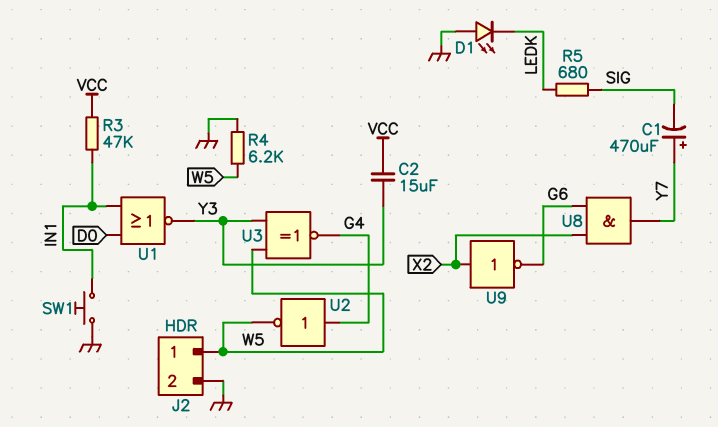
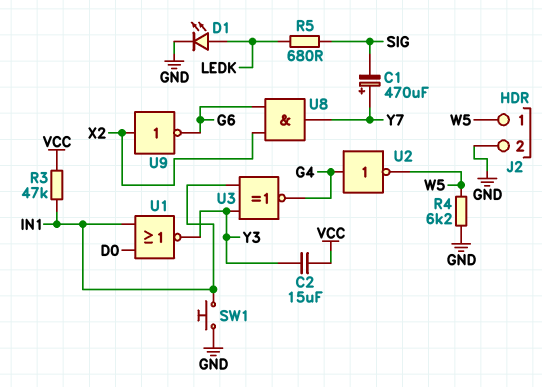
D1: LED (A GND, K LEDK) -> LED (A LEDK, K GND)
U3: XNOR (in W5, in Y3, out G4) -> XNOR (in IN1, in Y3, out G4)

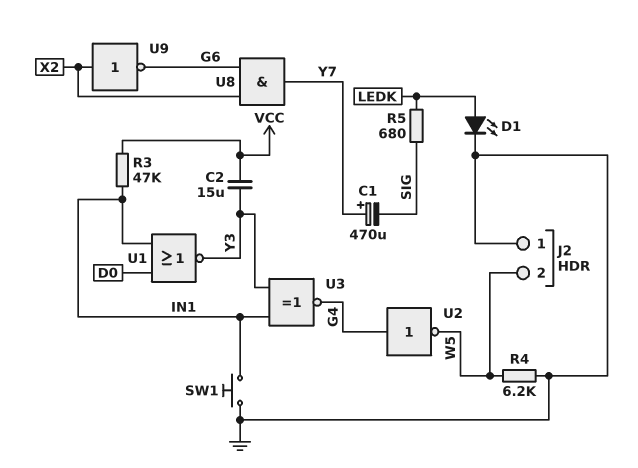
J2 pin 1: W5 -> GND
J2 pin 2: GND -> W5

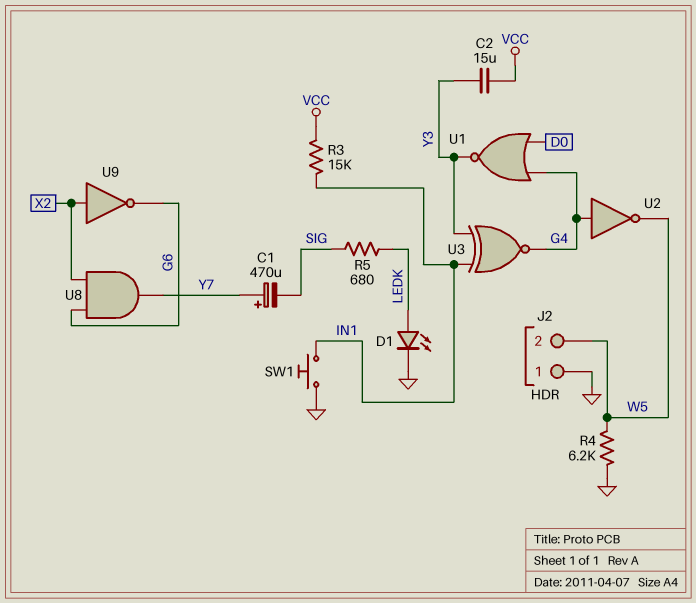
R3: 47k (IN1, VCC) -> 15k (IN1, VCC)
U1: NOR (in D0, in IN1, out Y3) -> NOR (in D0, in G4, out Y3)

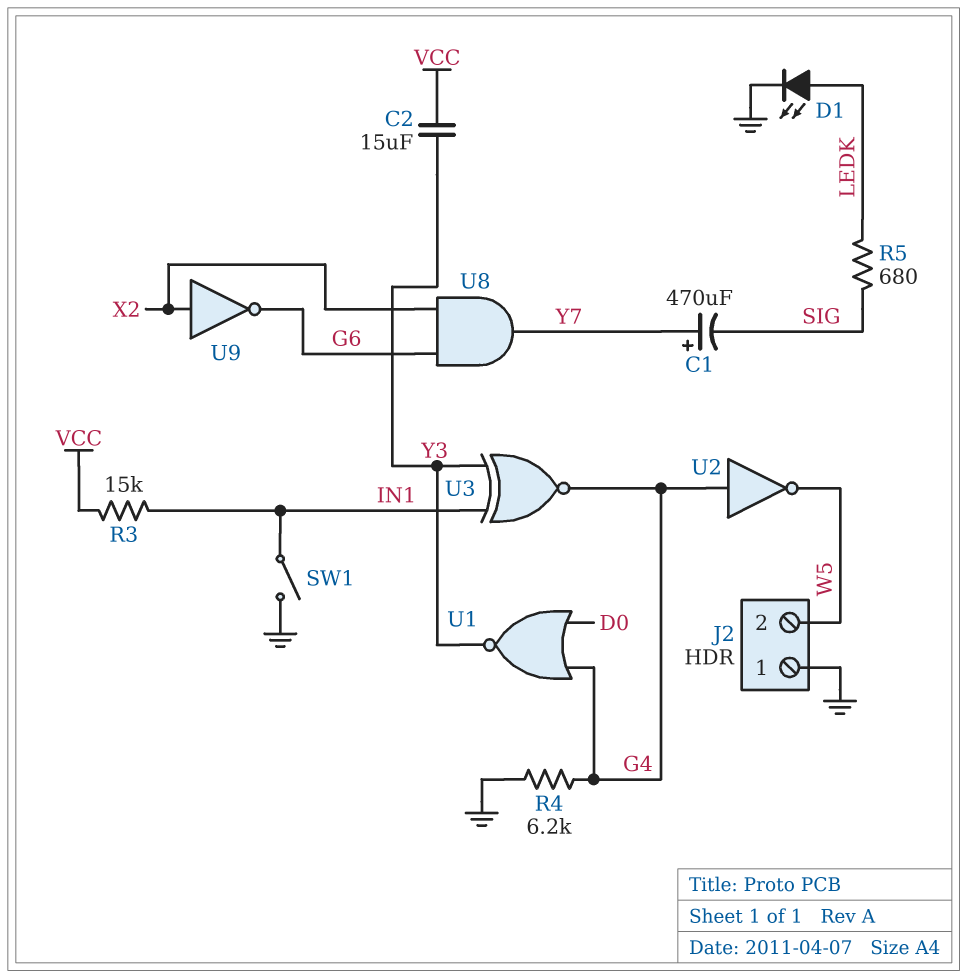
R4: 6.2k (GND, W5) -> 6.2k (G4, GND)
SW1: button (GND, IN1) -> switch (GND, IN1)

